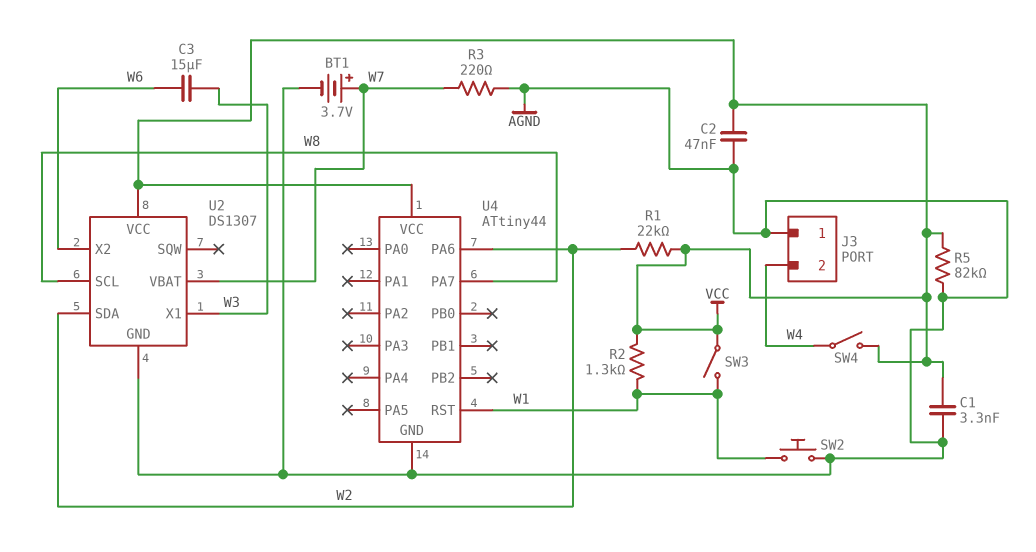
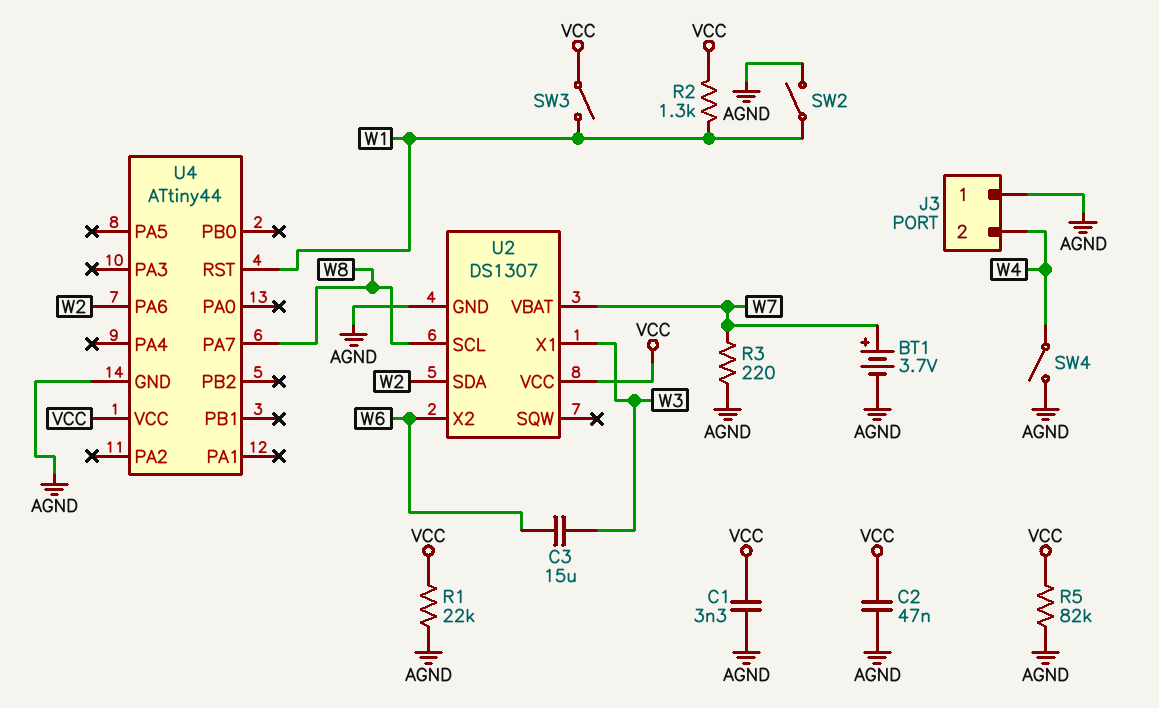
R1: 22k (VCC, W2) -> 22k (AGND, VCC)
SW2: button (AGND, W1) -> switch (AGND, W1)
SW4: switch (VCC, W4) -> switch (AGND, W4)

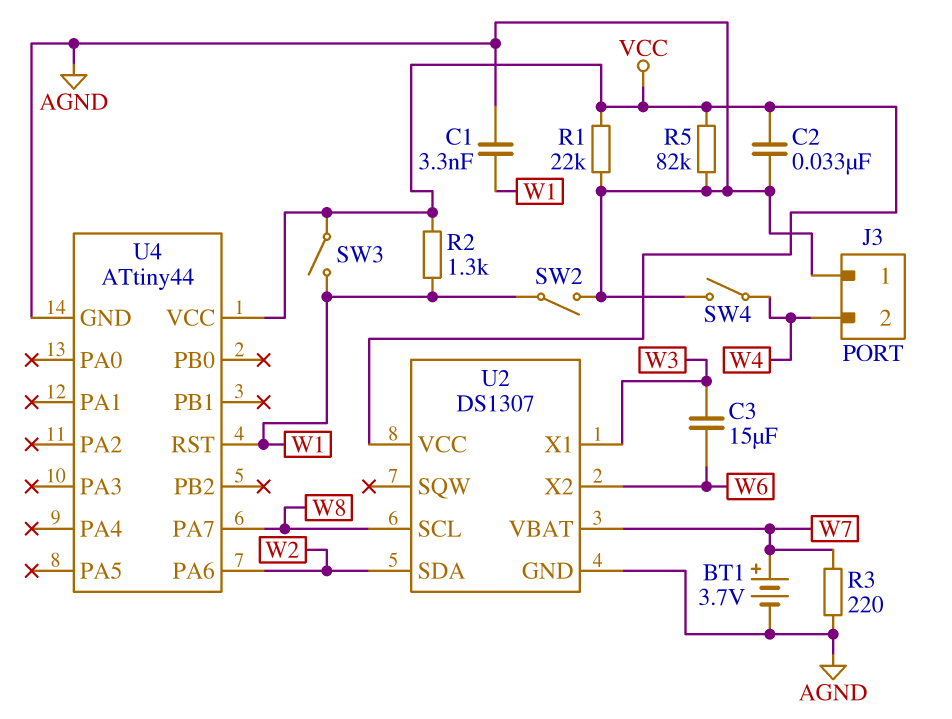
C1: 3.3nF (AGND, VCC) -> 3.3nF (AGND, W1)
C2: 47nF (AGND, VCC) -> 33nF (AGND, VCC)

